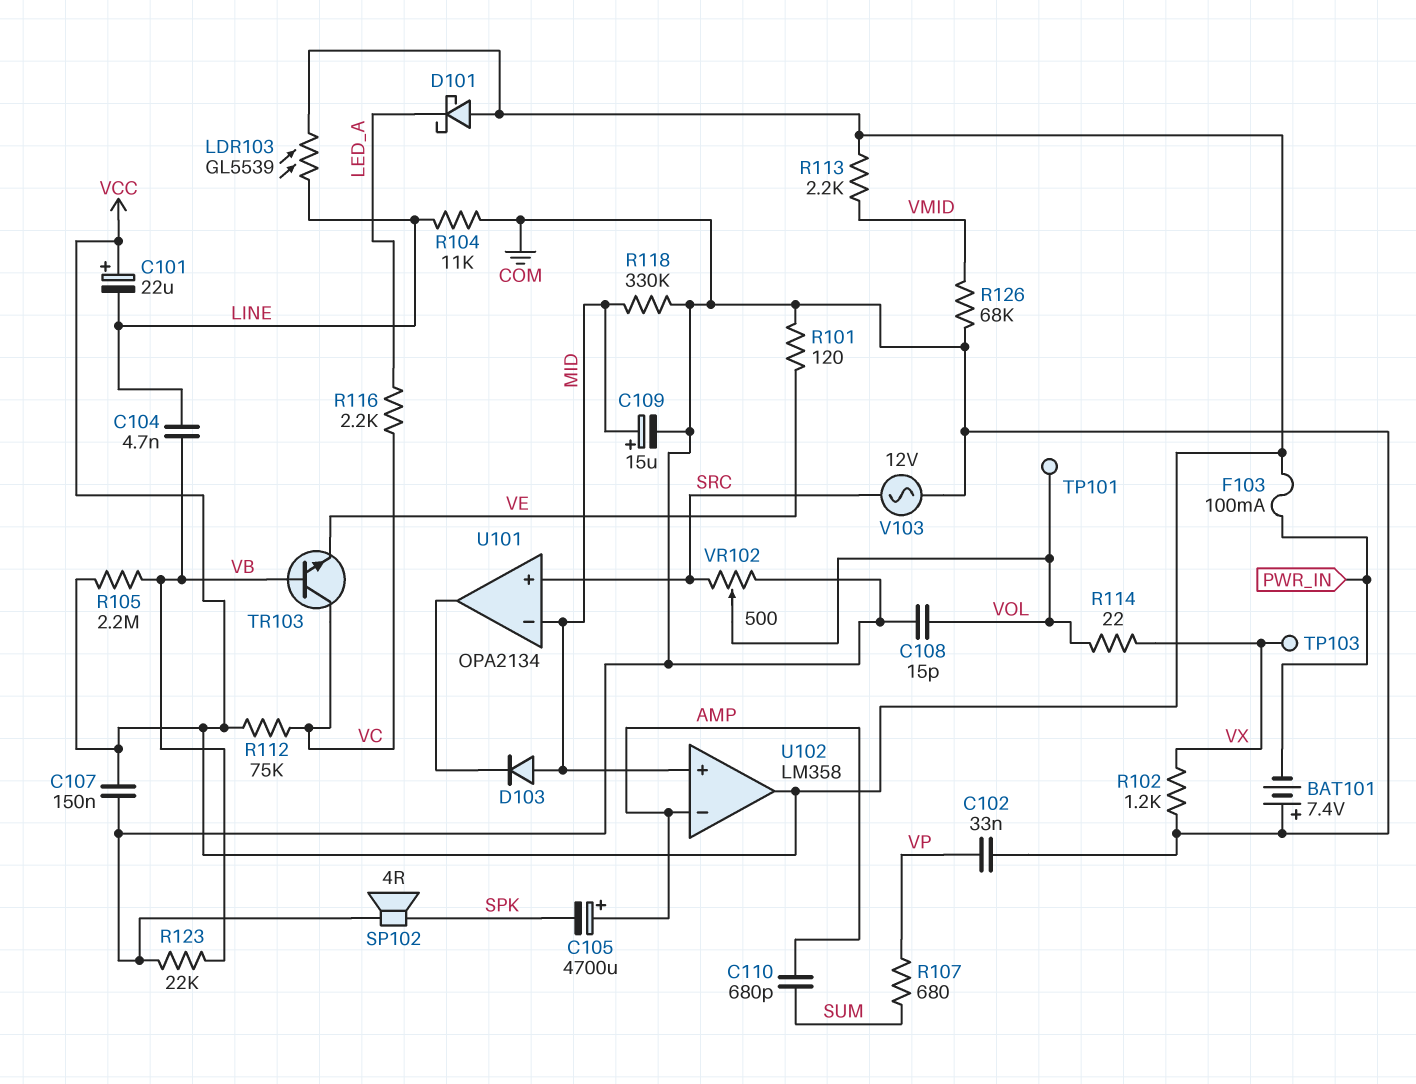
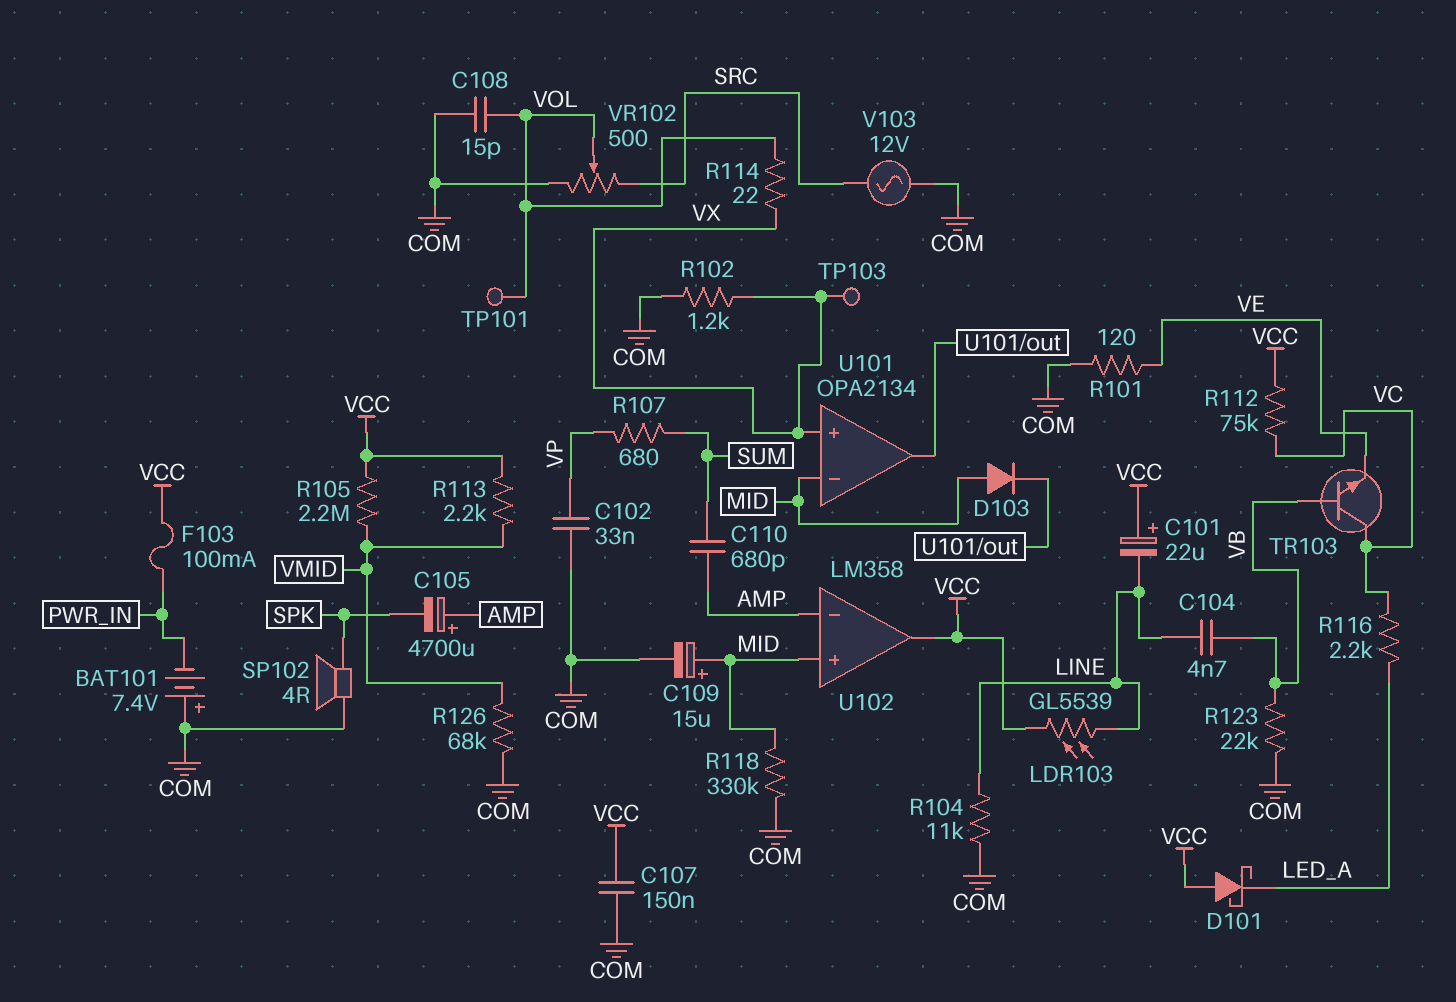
R105: 2.2M (VB, VCC) -> 2.2M (VCC, VMID)
U101 pin in+: SRC -> VX

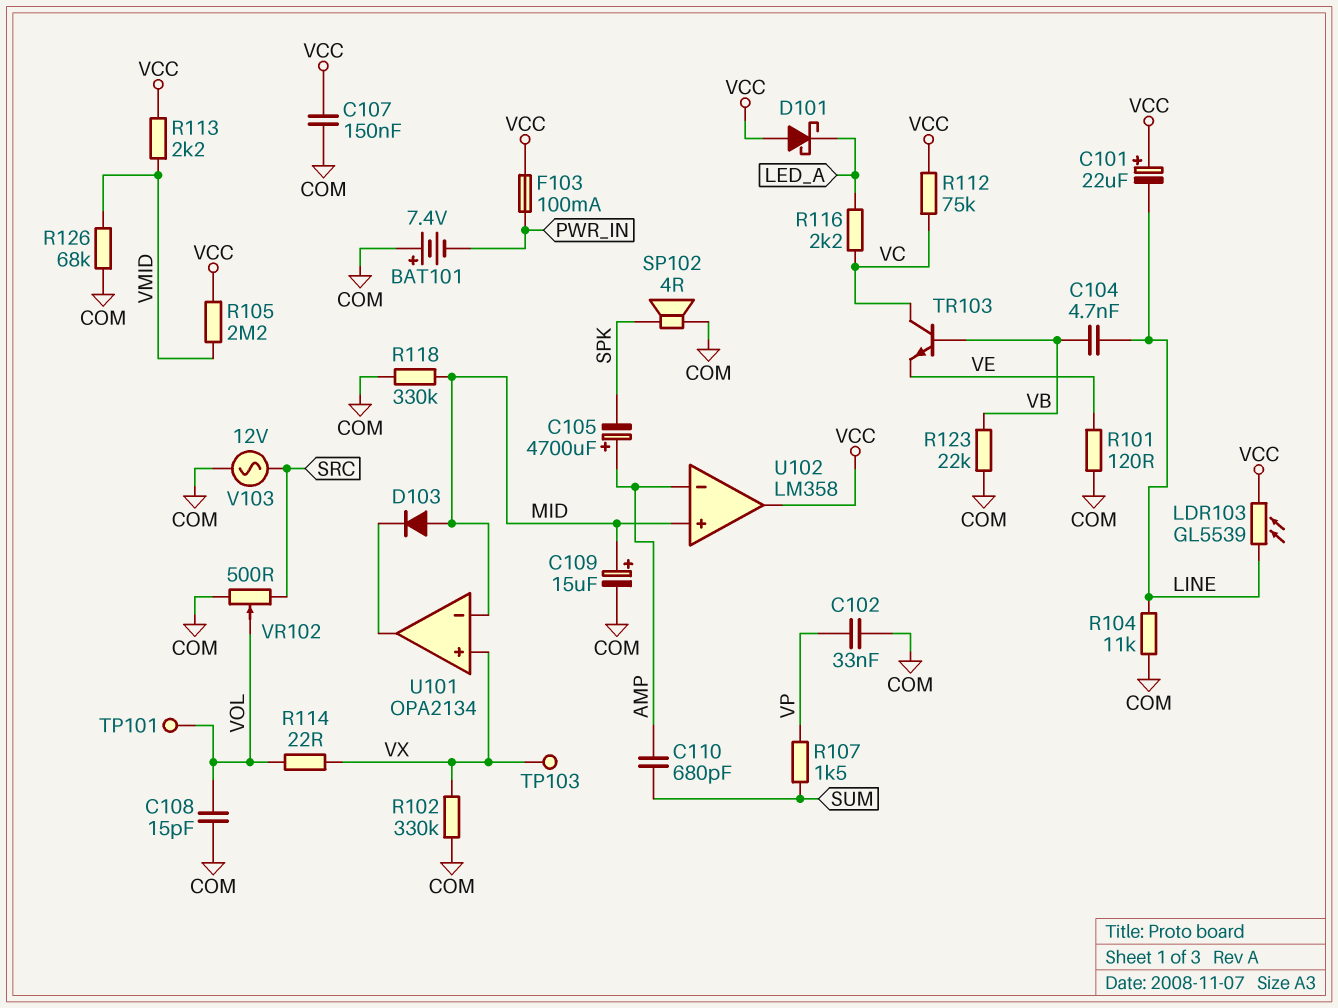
R102: 1.2k (COM, VX) -> 330k (COM, VX)
R107: 680 (SUM, VP) -> 1.5k (SUM, VP)

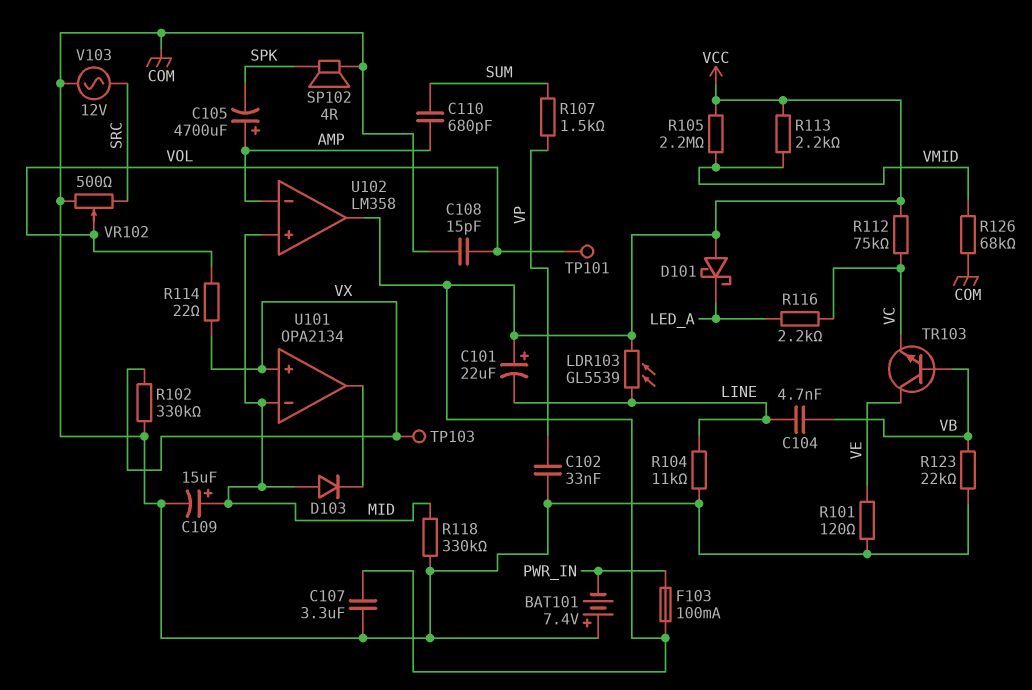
C107: 150nF (COM, VCC) -> 3.3uF (COM, VCC)
TR103: NPN (B VB, C VC, E VE) -> NPN (B VB, C VE, E VC)

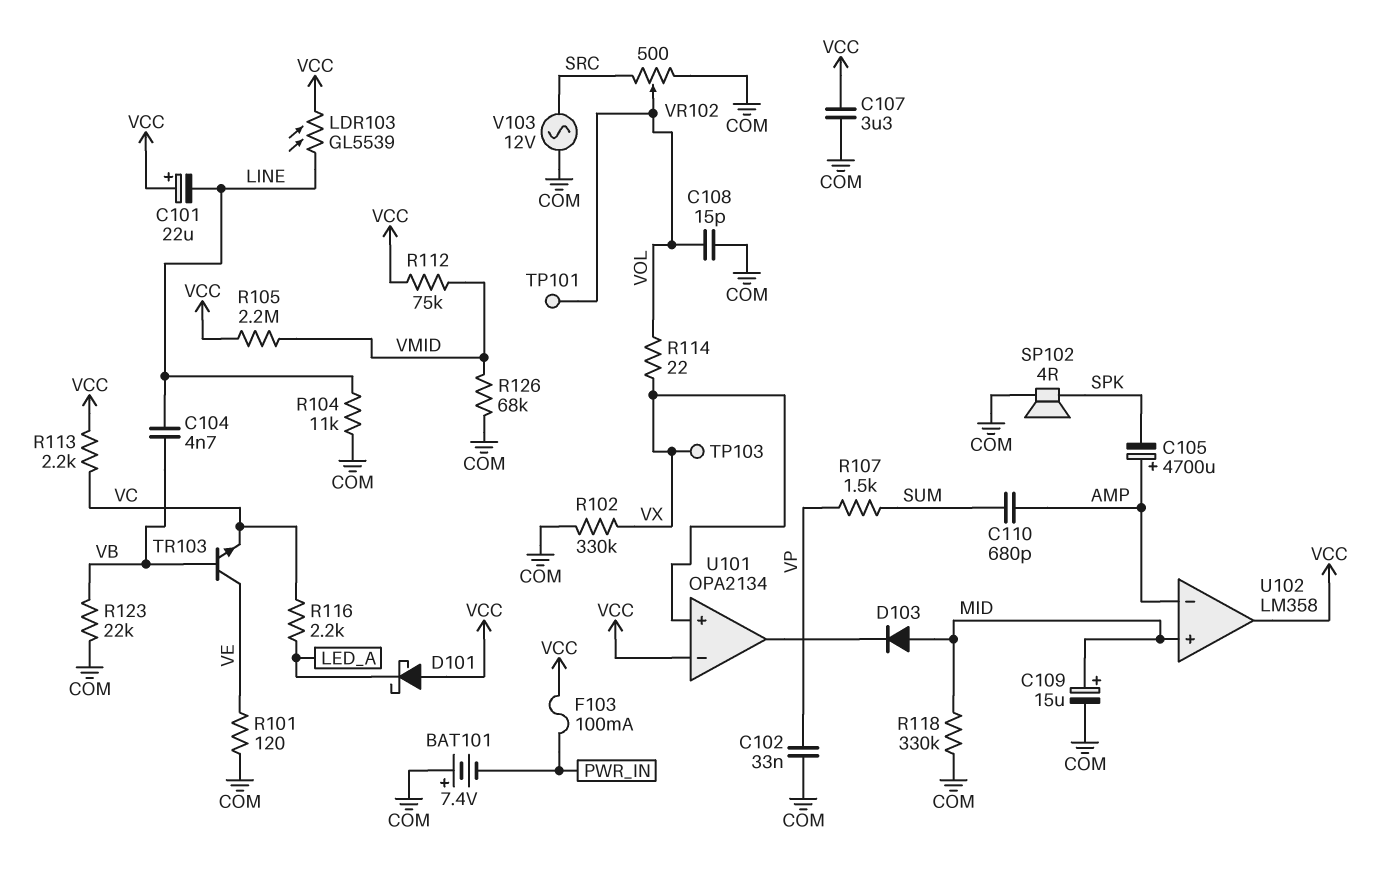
R112: 75k (VC, VCC) -> 75k (VCC, VMID)
R113: 2.2k (VCC, VMID) -> 2.2k (VC, VCC)
U101 pin in-: MID -> VCC

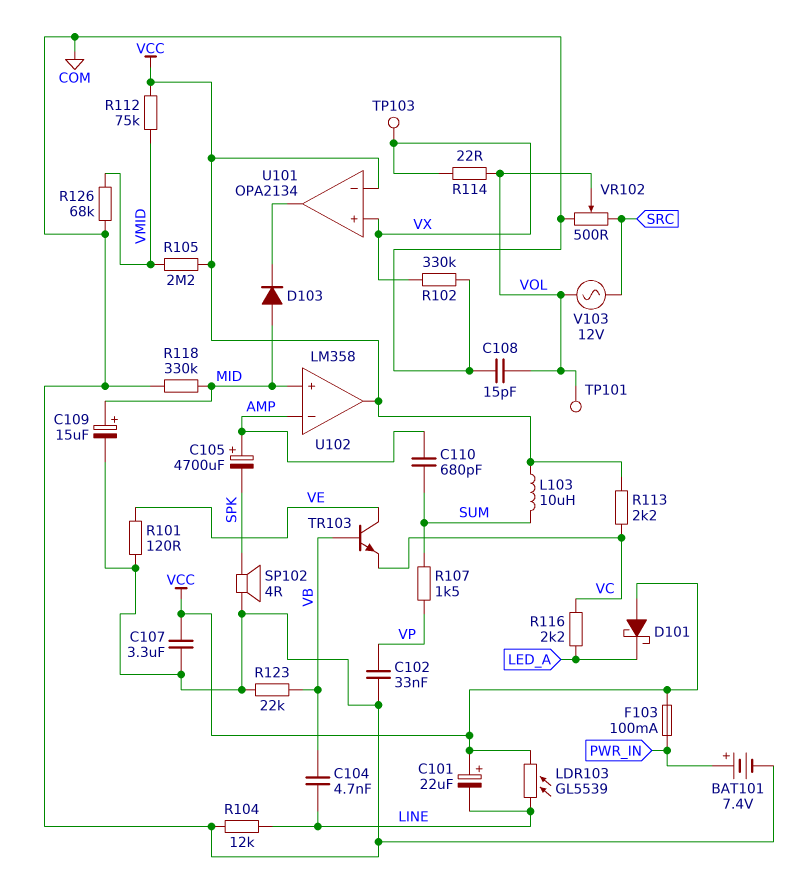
BAT101: 7.4V (plus COM, minus PWR_IN) -> 7.4V (plus PWR_IN, minus COM)
L103: none -> 10uH (SUM, VCC)
R104: 11k (COM, LINE) -> 12k (COM, LINE)
V103: AC 12V (COM, SRC) -> AC 12V (SRC, VOL)

